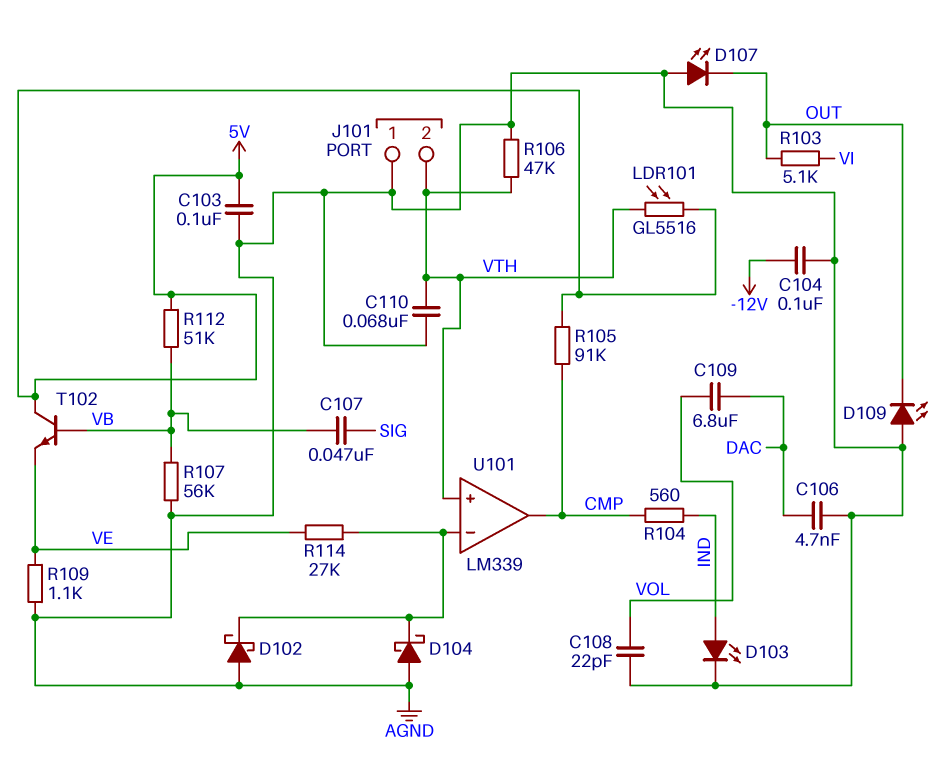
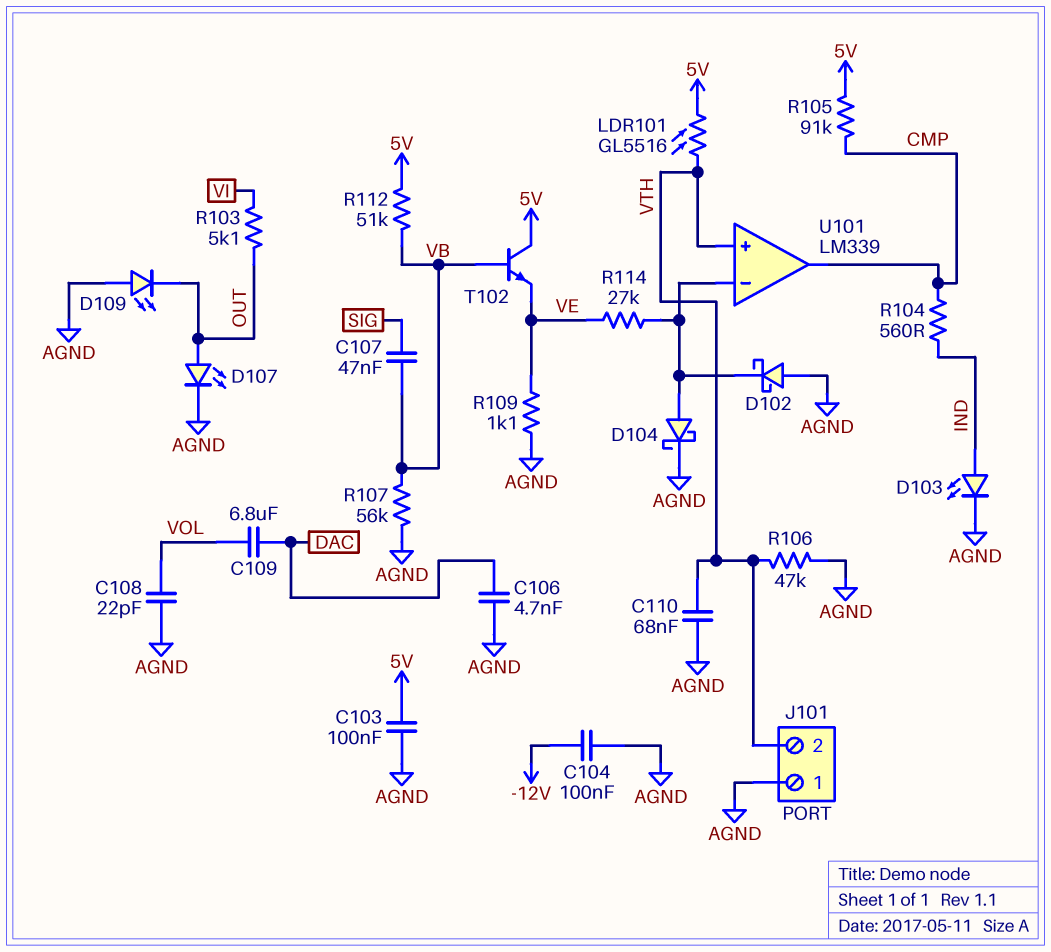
D104: schottky (A AGND, K U101/in-) -> schottky (A U101/in-, K AGND)
D107: LED (A AGND, K OUT) -> LED (A OUT, K AGND)

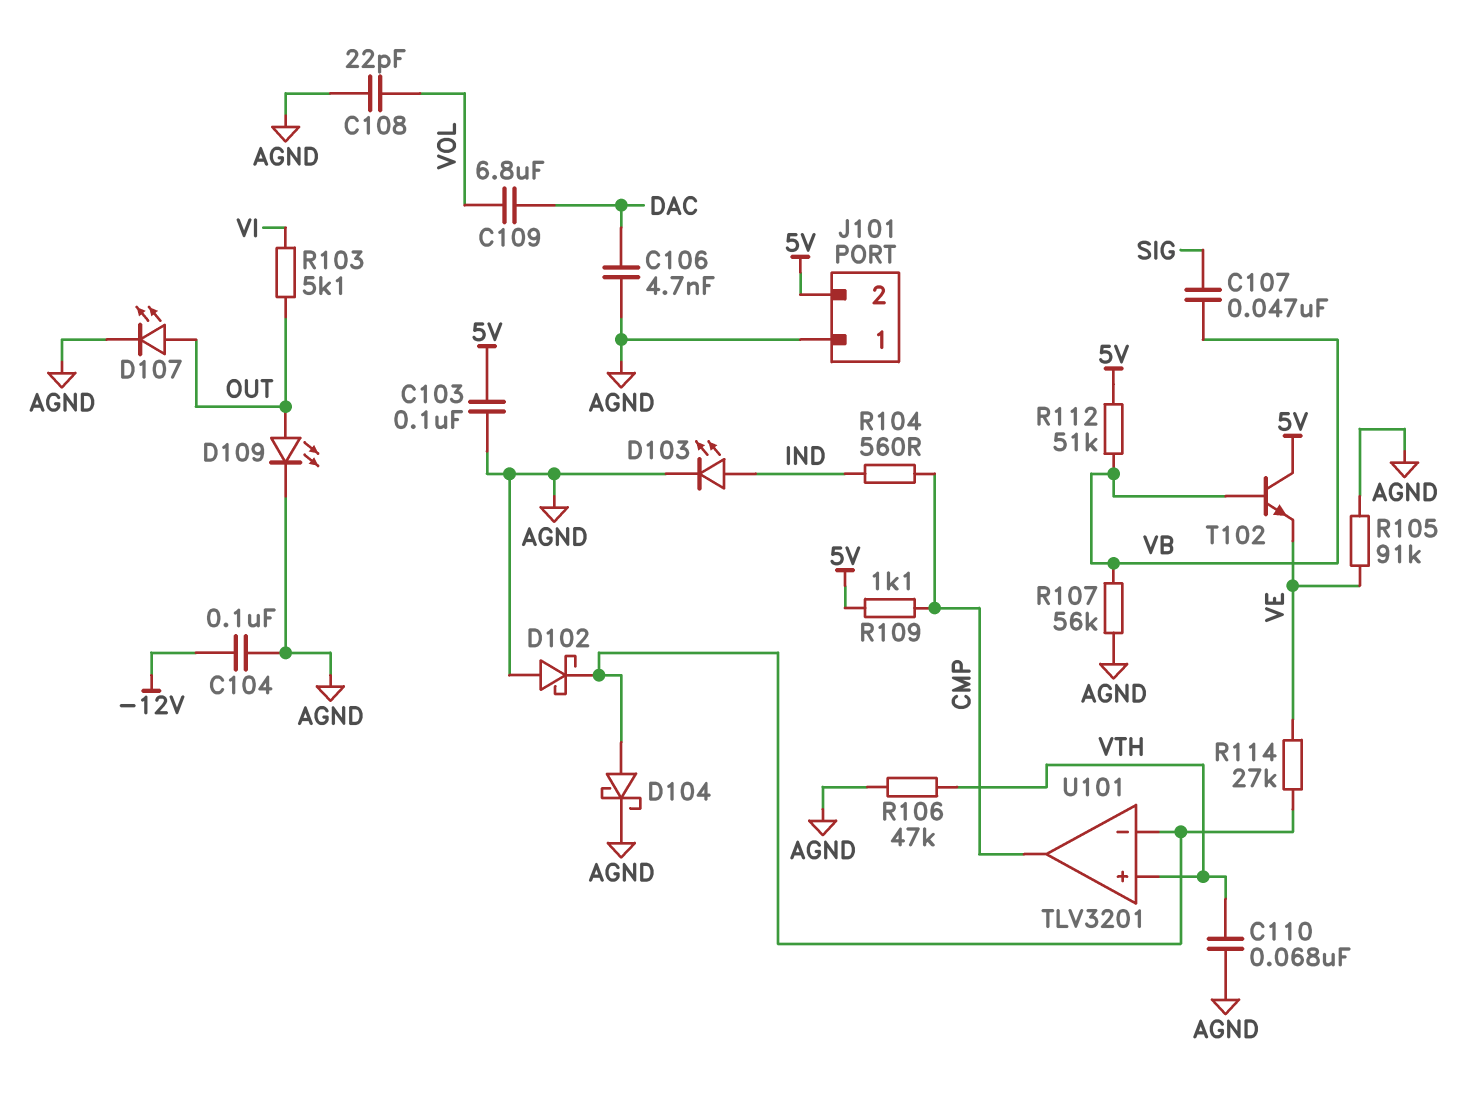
D109: LED (A AGND, K OUT) -> LED (A OUT, K AGND)
J101 pin 2: VTH -> 5V
LDR101: GL5516 (5V, VTH) -> none
R105: 91k (5V, CMP) -> 91k (AGND, VE)
R109: 1.1k (AGND, VE) -> 1.1k (5V, CMP)
U101: LM339 -> TLV3201

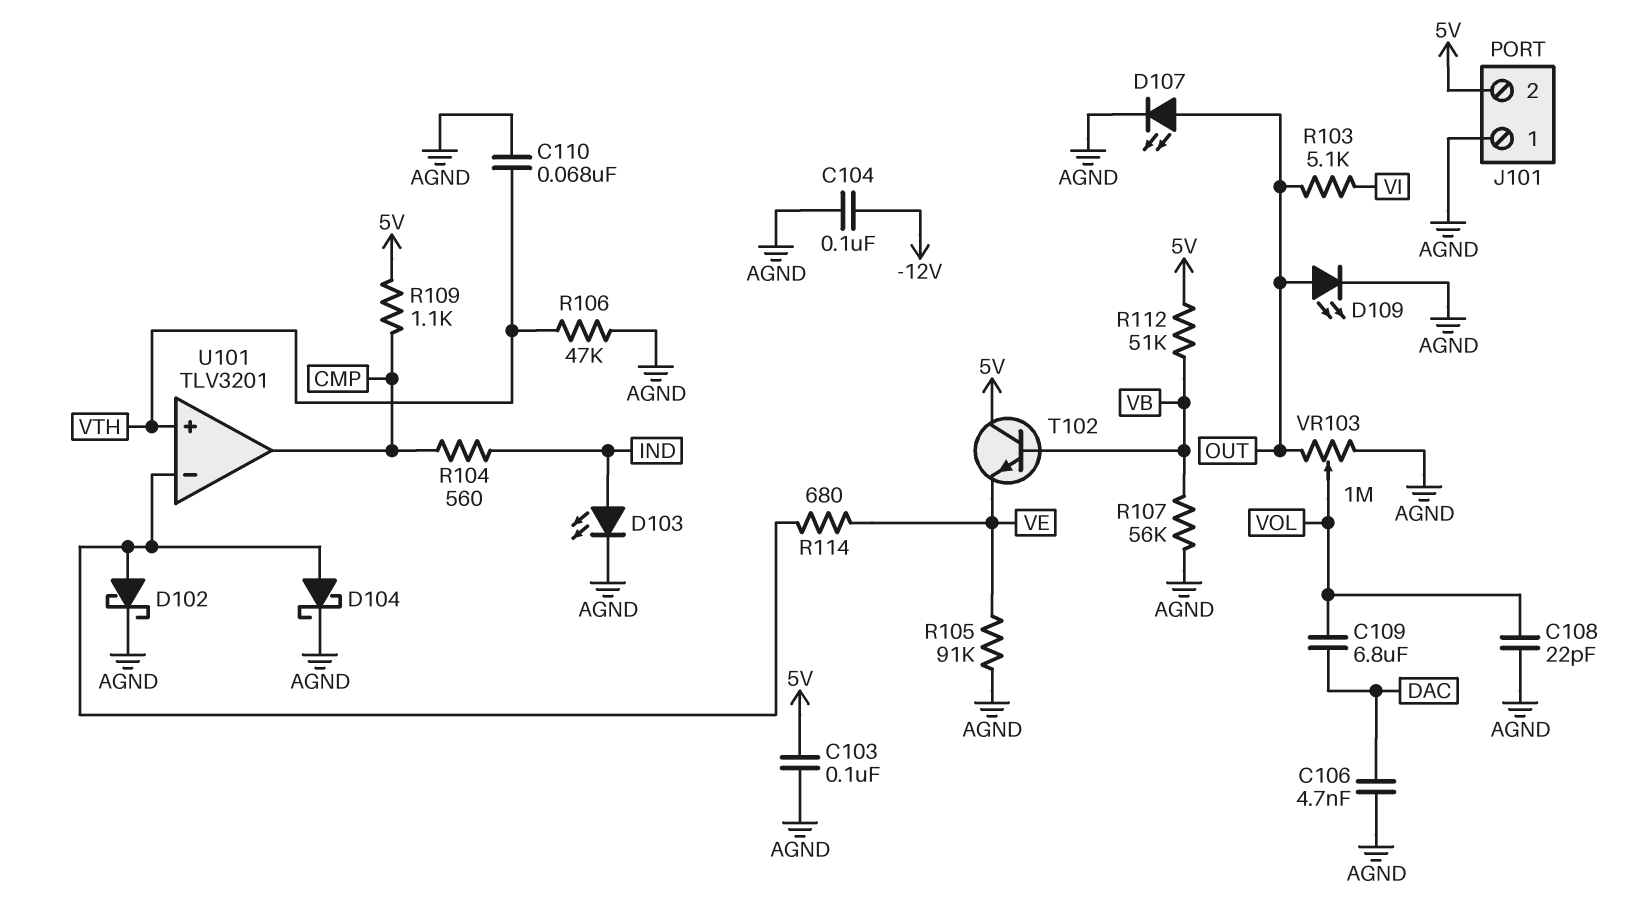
C107: 47nF (SIG, VB) -> none
D102: schottky (A AGND, K U101/in-) -> schottky (A U101/in-, K AGND)
R114: 27k (U101/in-, VE) -> 680 (U101/in-, VE)
VR103: none -> 1M (AGND, OUT, wiper VOL)

